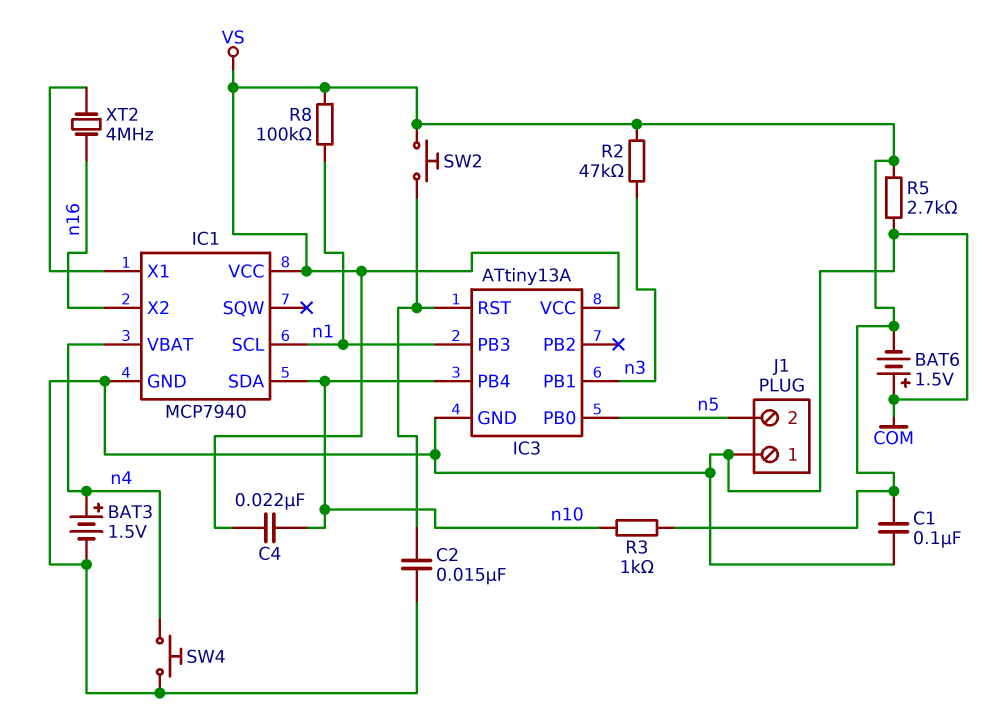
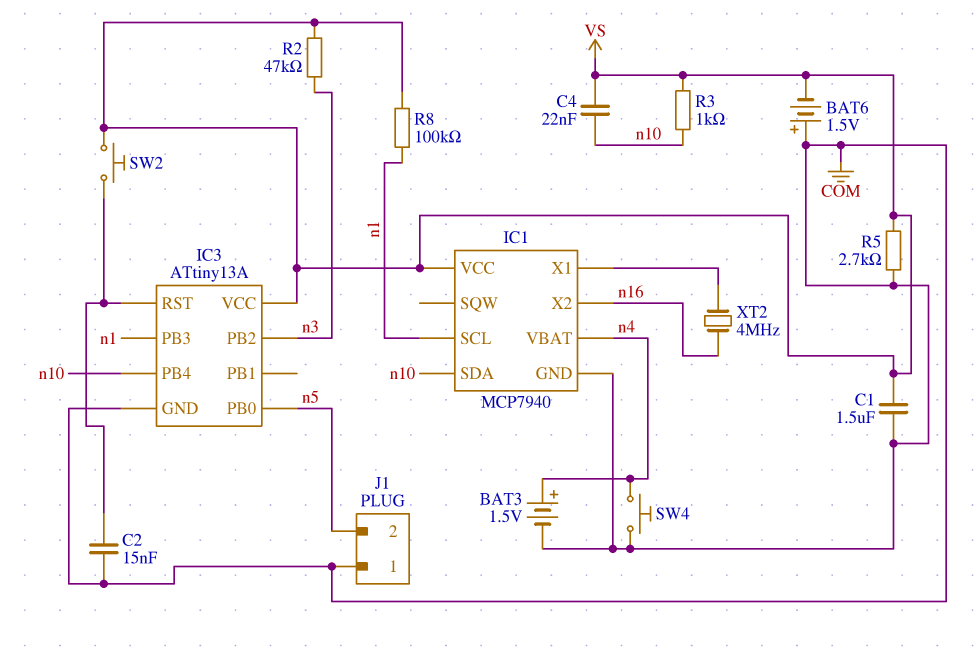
C1: 100nF (COM, VS) -> 1.5uF (COM, VS)
IC3 pin PB1: n3 -> none
IC3 pin PB2: none -> n3

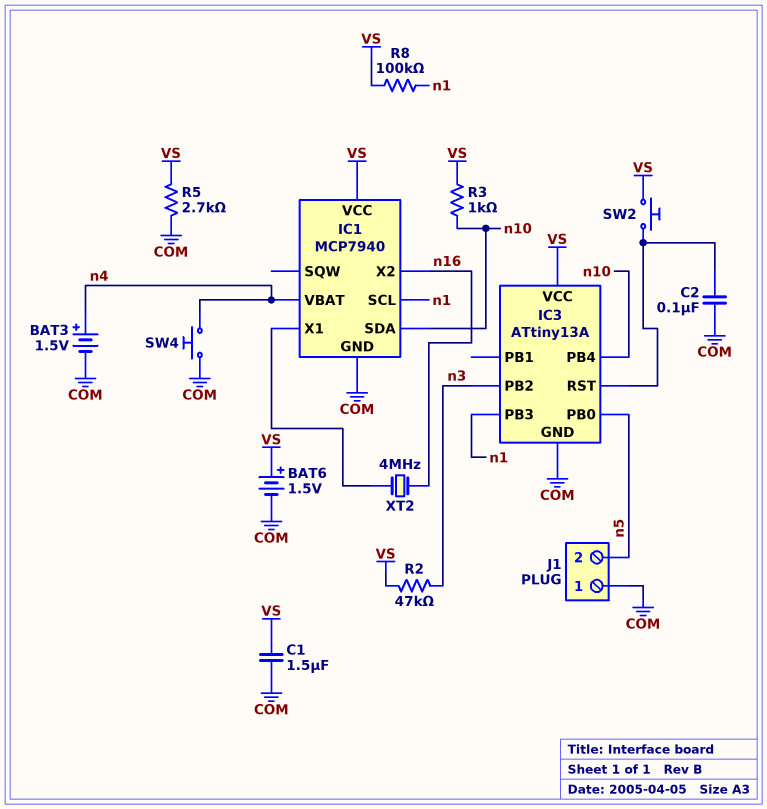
BAT6: 1.5V (plus COM, minus VS) -> 1.5V (plus VS, minus COM)
C2: 15nF (COM, IC3/RST) -> 100nF (COM, IC3/RST)
C4: 22nF (VS, n10) -> none

